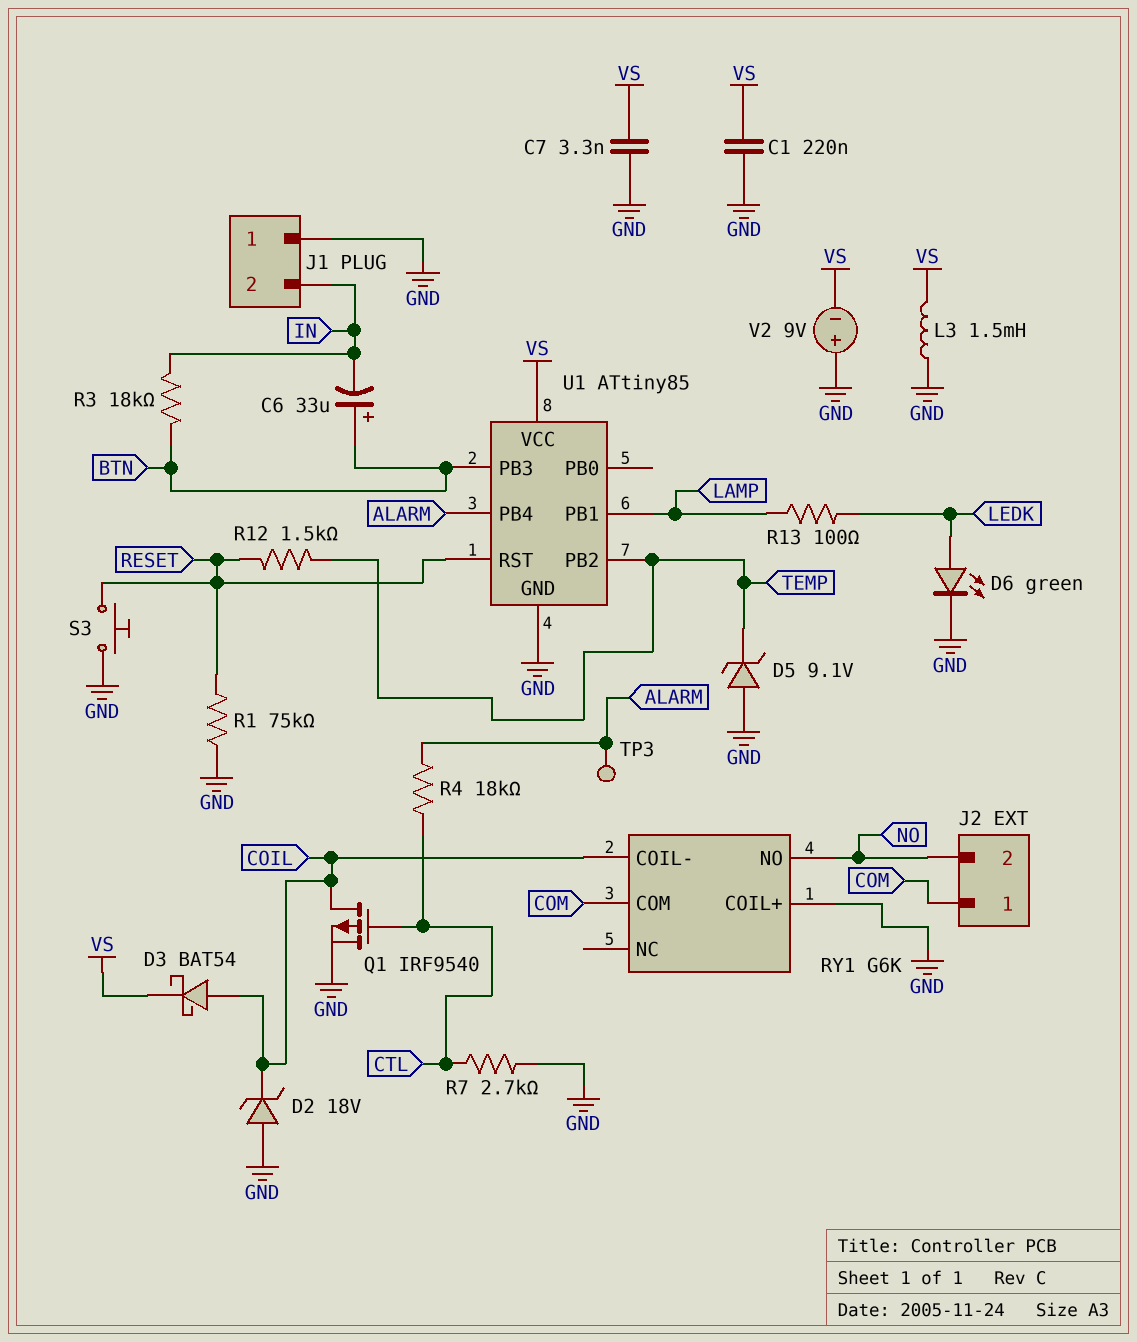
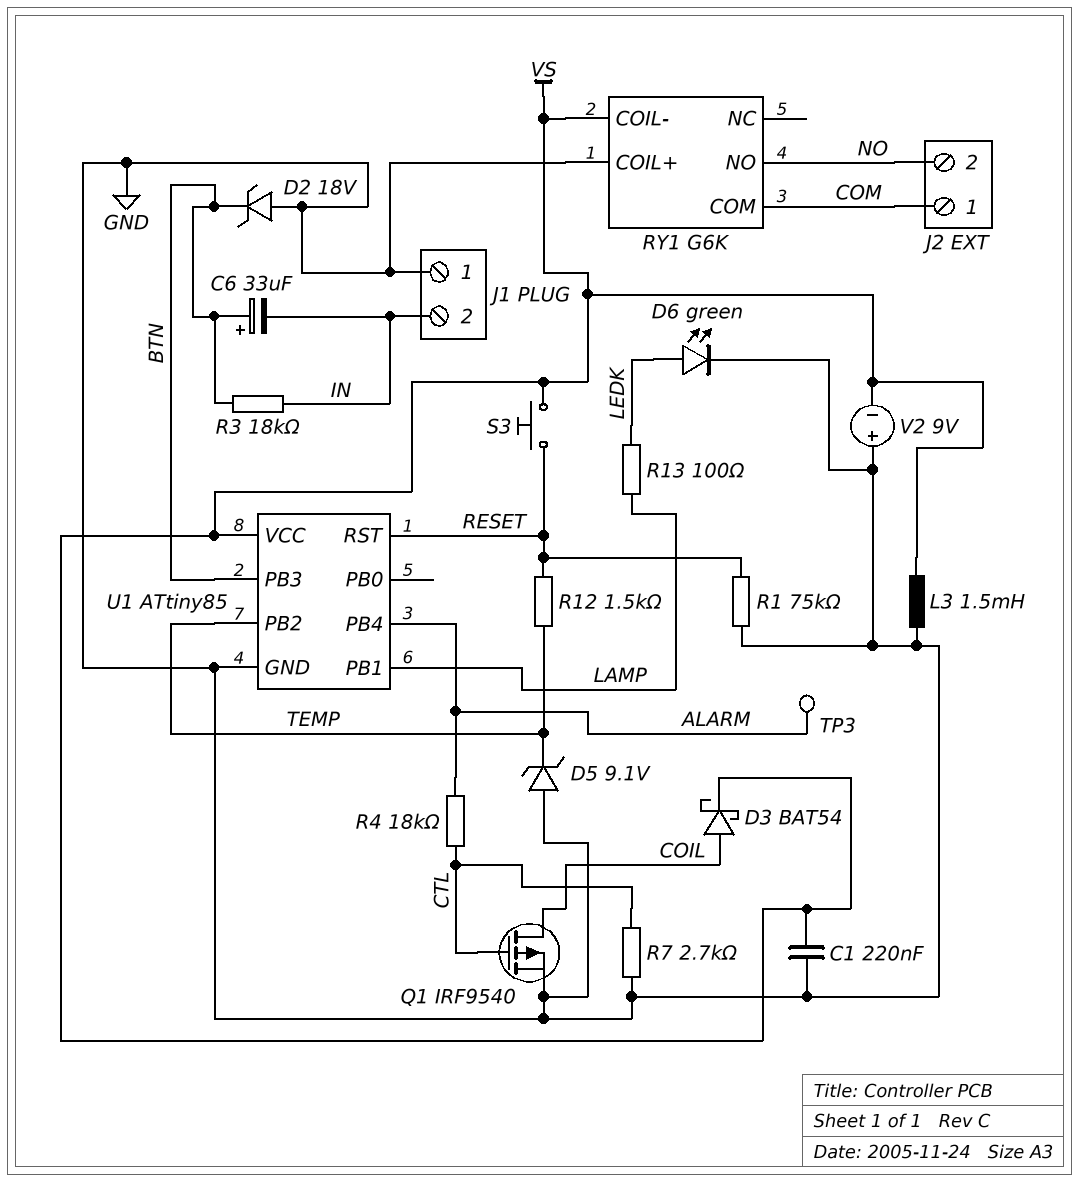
C7: 3.3nF (GND, VS) -> none
D2: zener 18V (A GND, K COIL) -> zener 18V (A GND, K BTN)
RY1 pin COIL-: COIL -> VS
S3: button (GND, RESET) -> button (RESET, VS)

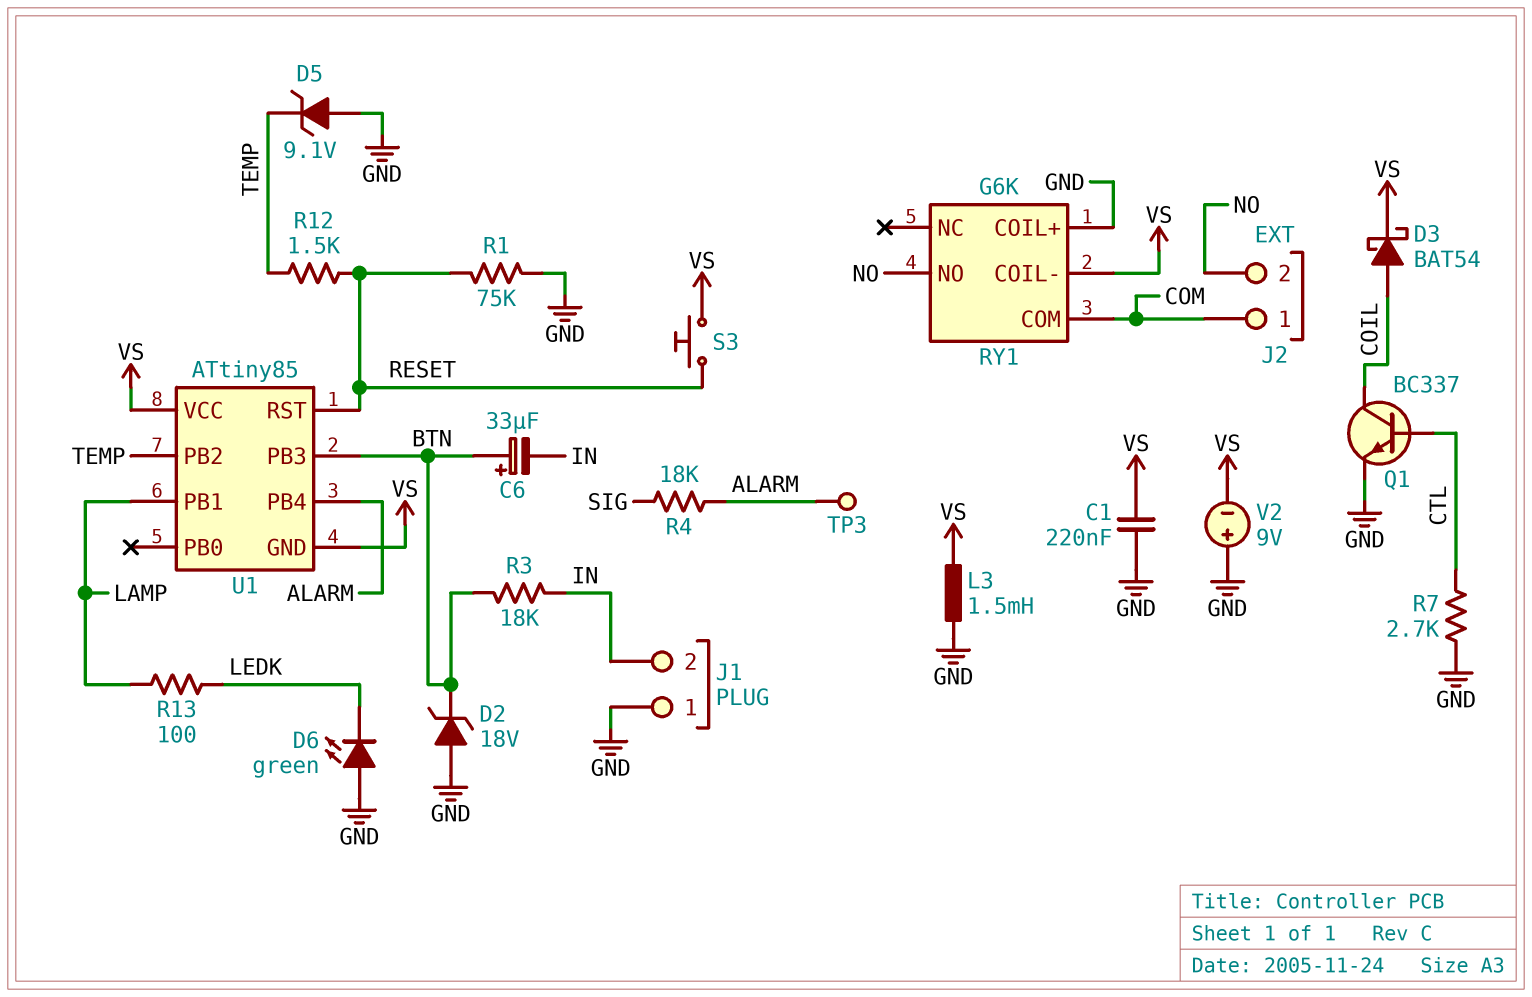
D6: LED green (A LEDK, K GND) -> LED green (A GND, K LEDK)
Q1: PMOS IRF9540 (G CTL, D COIL, S GND) -> NPN BC337 (B CTL, C COIL, E GND)
R4: 18k (ALARM, CTL) -> 18k (ALARM, SIG)
U1 pin GND: GND -> VS

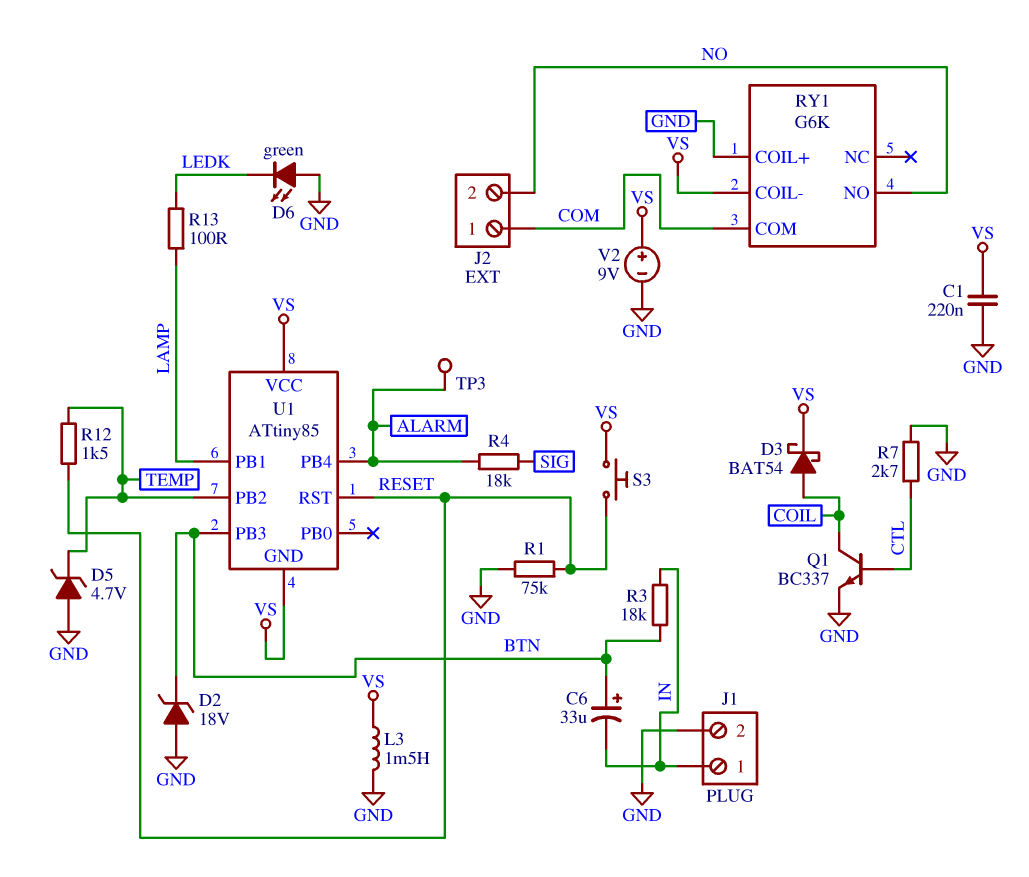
D5: zener 9.1V (A GND, K TEMP) -> zener 4.7V (A GND, K TEMP)
J1 pin 1: GND -> IN
J1 pin 2: IN -> GND
V2: 9V (plus GND, minus VS) -> 9V (plus VS, minus GND)

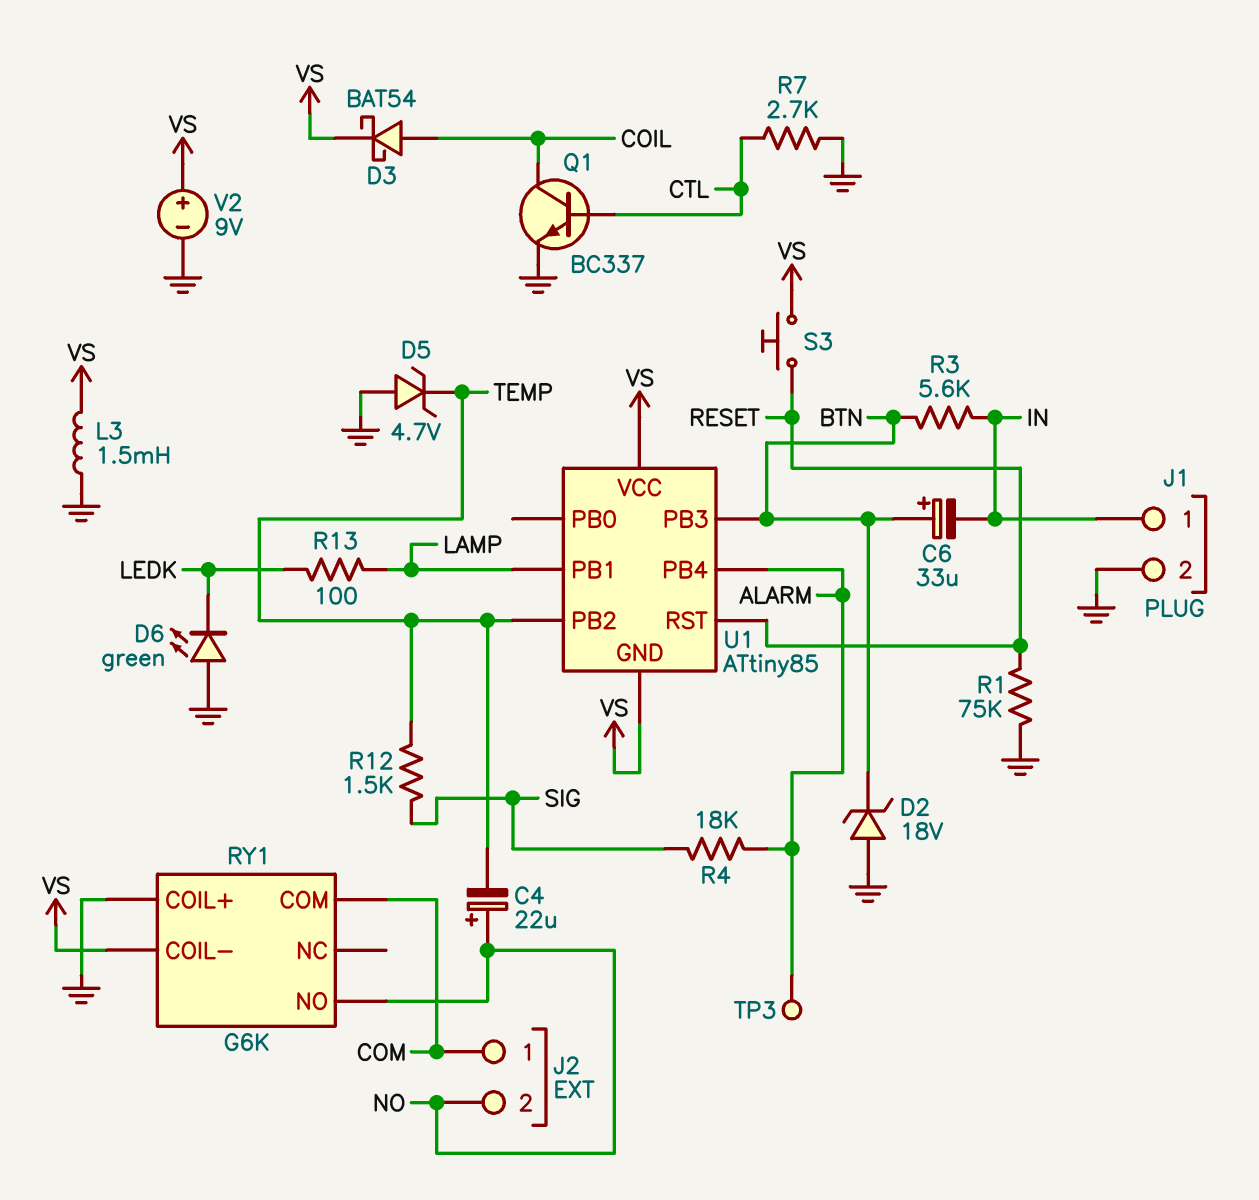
C1: 220nF (GND, VS) -> none
C4: none -> 22uF (plus NO, minus TEMP)
R3: 18k (BTN, IN) -> 5.6k (BTN, IN)
R12: 1.5k (RESET, TEMP) -> 1.5k (SIG, TEMP)

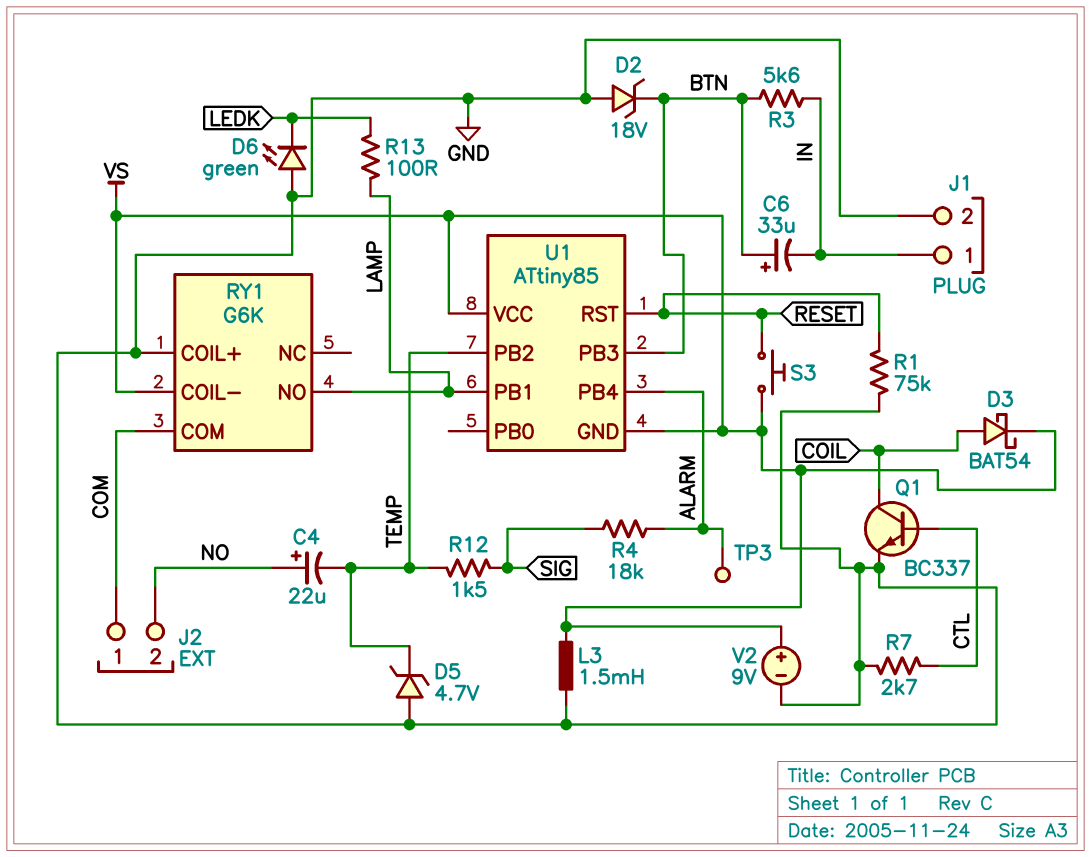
RY1 pin NO: NO -> LAMP

